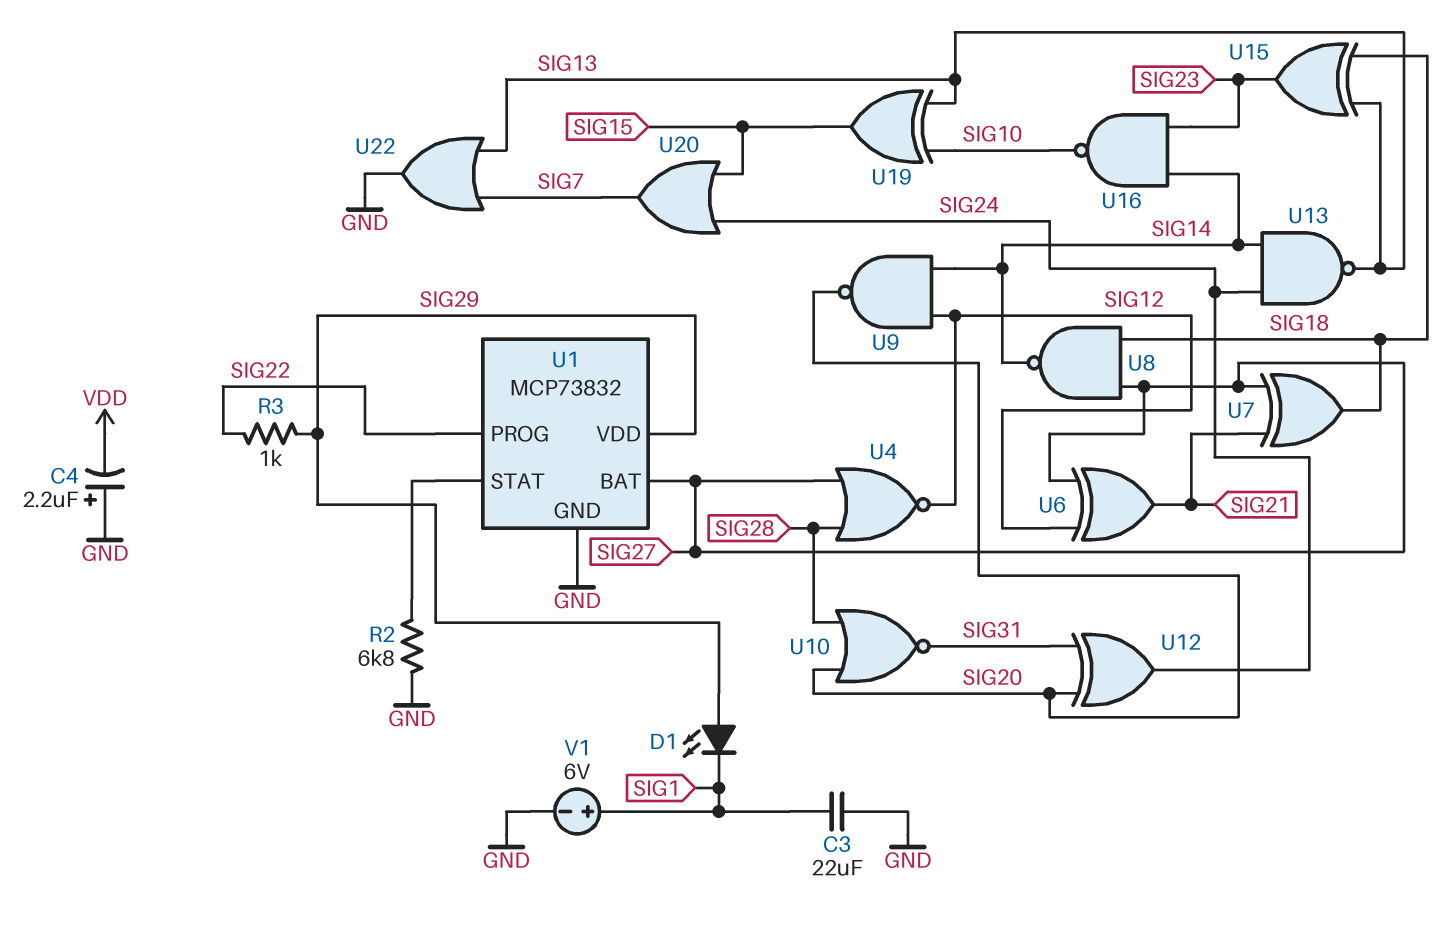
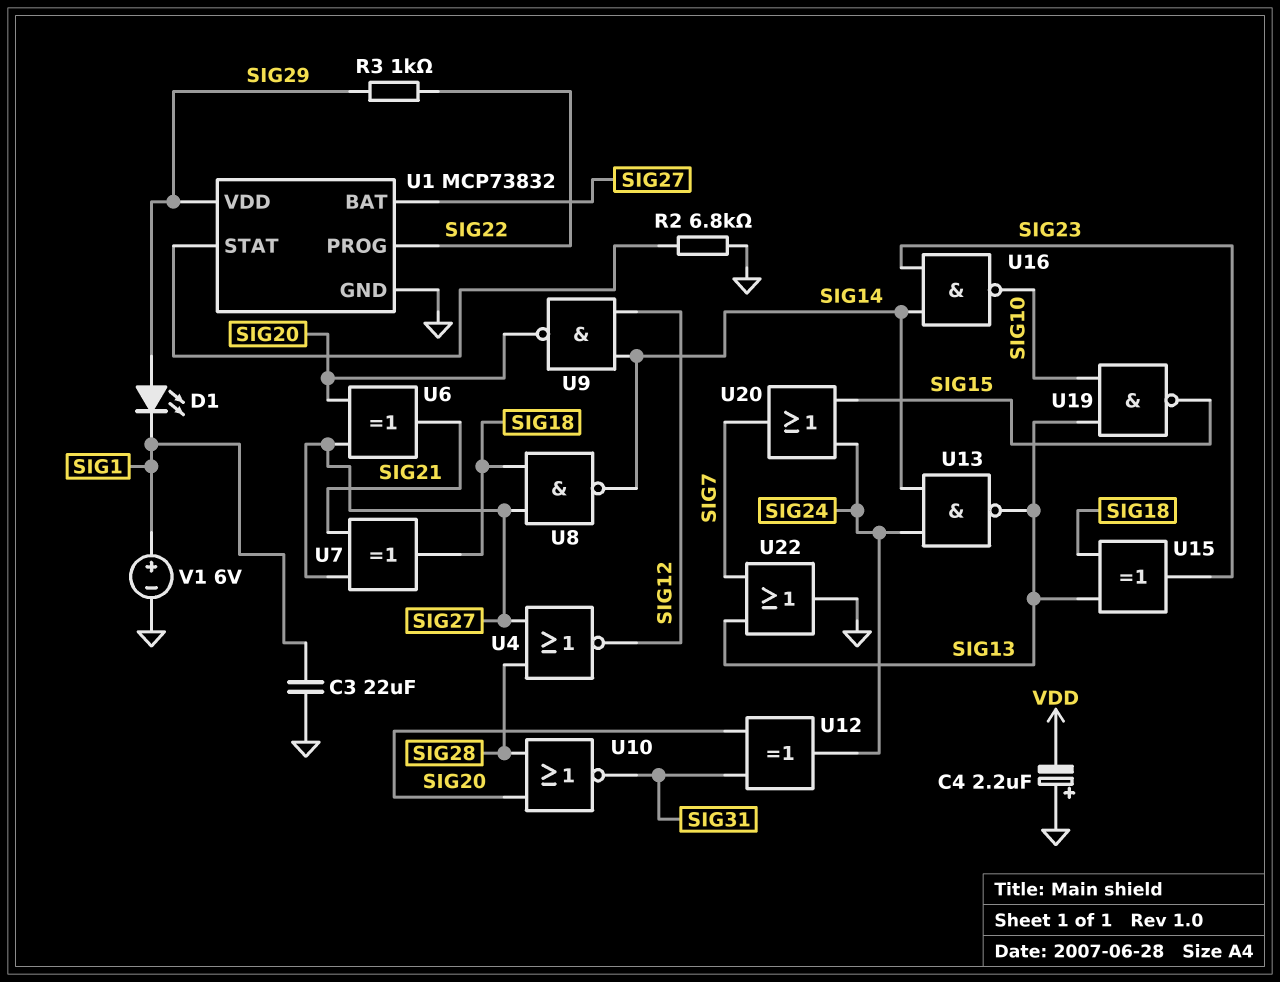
U6: XOR (in SIG12, in SIG27, out SIG21) -> XOR (in SIG20, in SIG27, out SIG21)
U19: XOR (in SIG10, in SIG13, out SIG15) -> NAND (in SIG10, in SIG13, out SIG15)

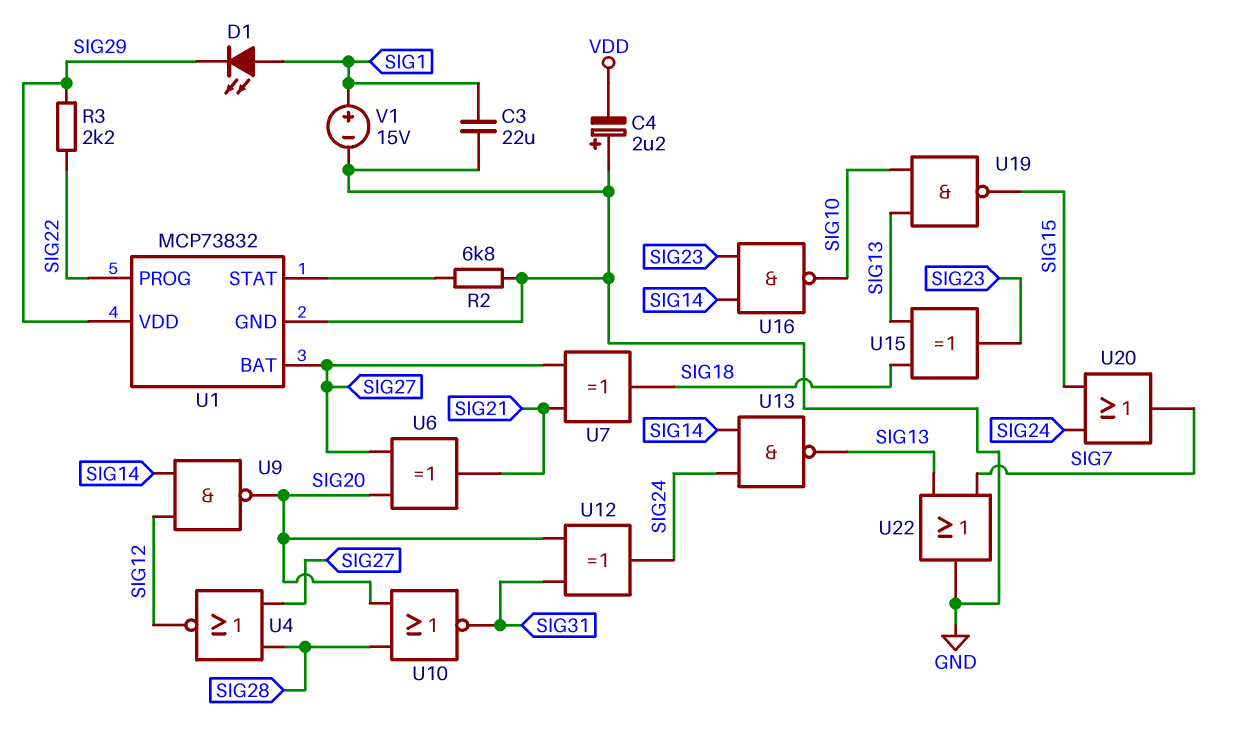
D1: LED (A SIG29, K SIG1) -> LED (A SIG1, K SIG29)
R3: 1k (SIG22, SIG29) -> 2.2k (SIG22, SIG29)
U8: NAND (in SIG18, in SIG27, out SIG14) -> none
V1: 6V (plus SIG1, minus GND) -> 15V (plus SIG1, minus GND)

